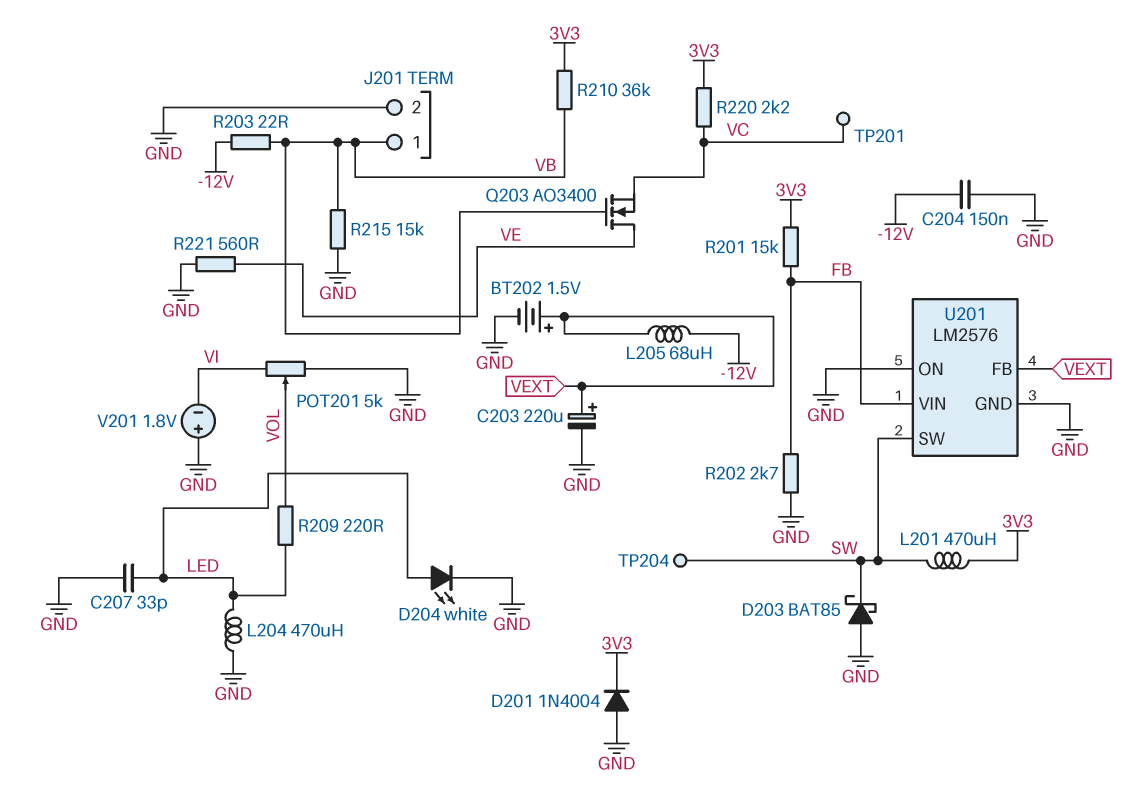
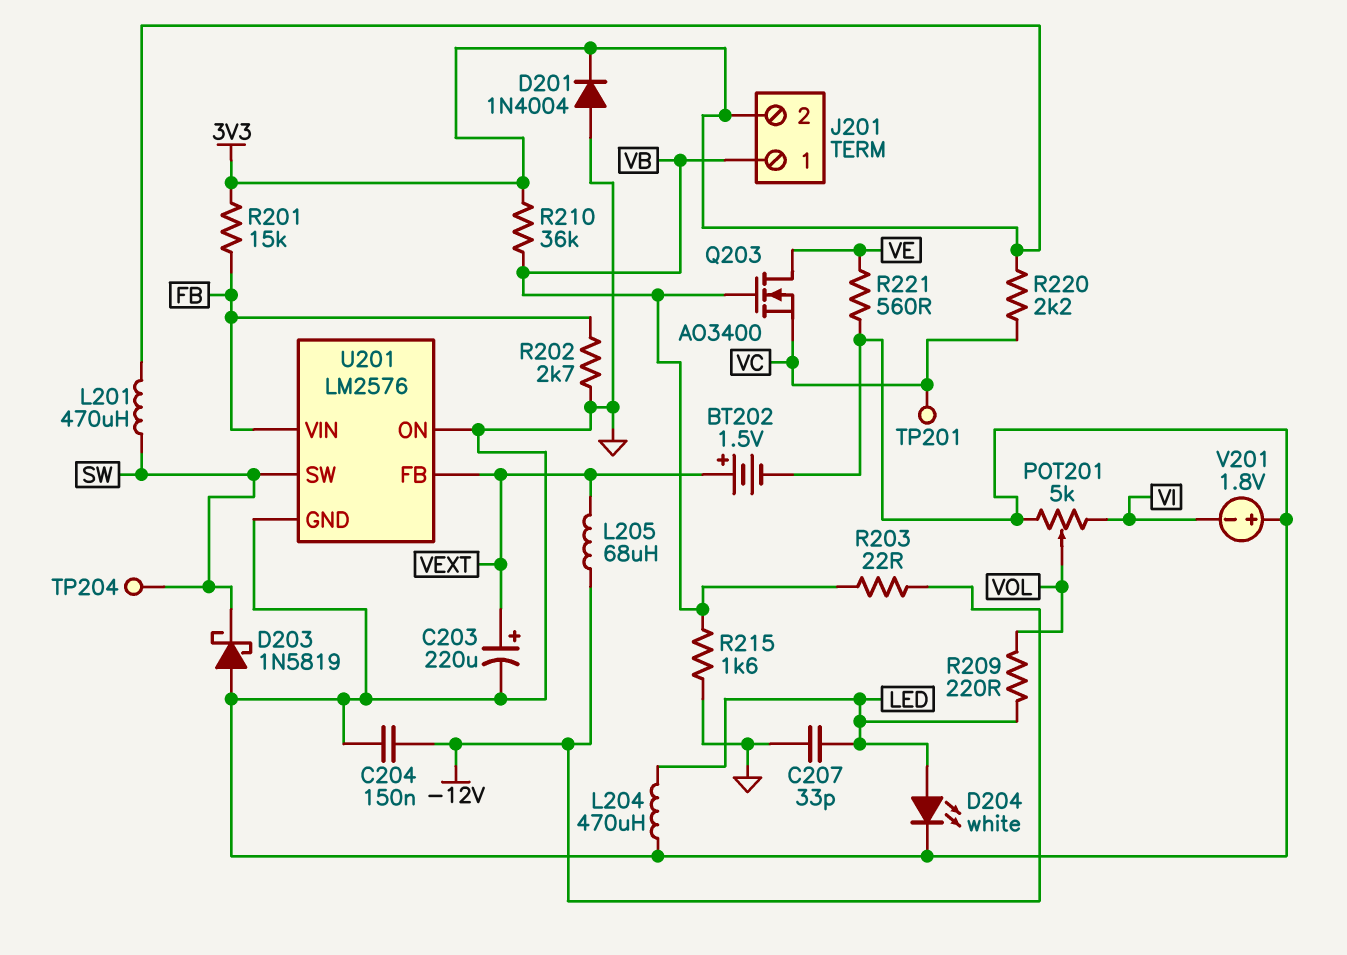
D203: schottky BAT85 (A GND, K SW) -> schottky 1N5819 (A GND, K SW)
J201 pin 2: GND -> 3V3
R215: 15k (GND, VB) -> 1.6k (GND, VB)

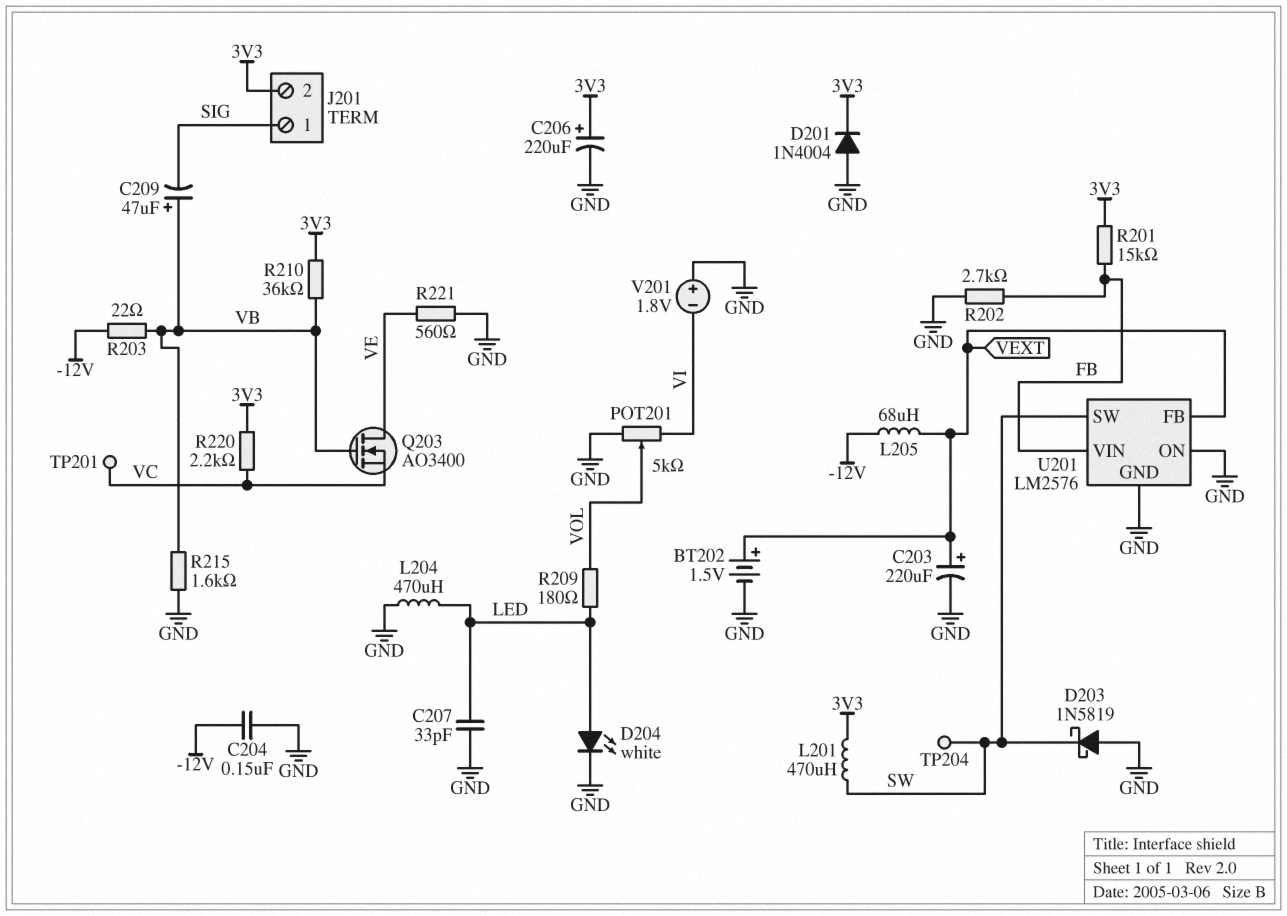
C206: none -> 220uF (plus 3V3, minus GND)
C209: none -> 47uF (plus VB, minus SIG)
J201 pin 1: VB -> SIG
R209: 220 (LED, VOL) -> 180 (LED, VOL)

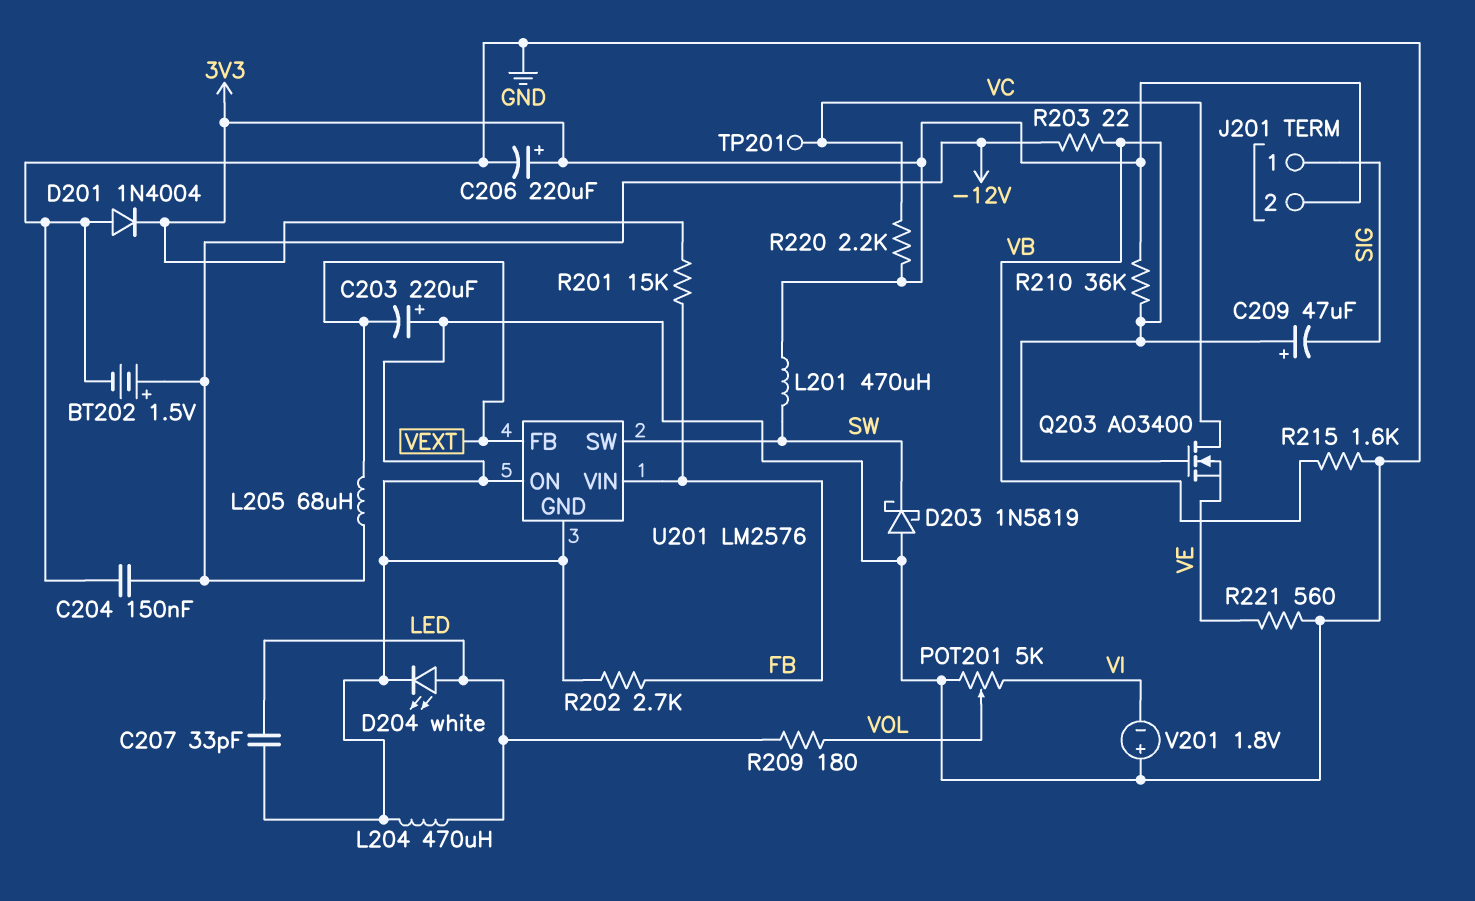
BT202: 1.5V (plus VEXT, minus GND) -> 1.5V (plus -12V, minus GND)
C203: 220uF (plus VEXT, minus GND) -> 220uF (plus GND, minus VEXT)
Q203: NMOS AO3400 (G VB, D VE, S VC) -> NMOS AO3400 (G VB, D VC, S VE)
TP204: test point (SW) -> none

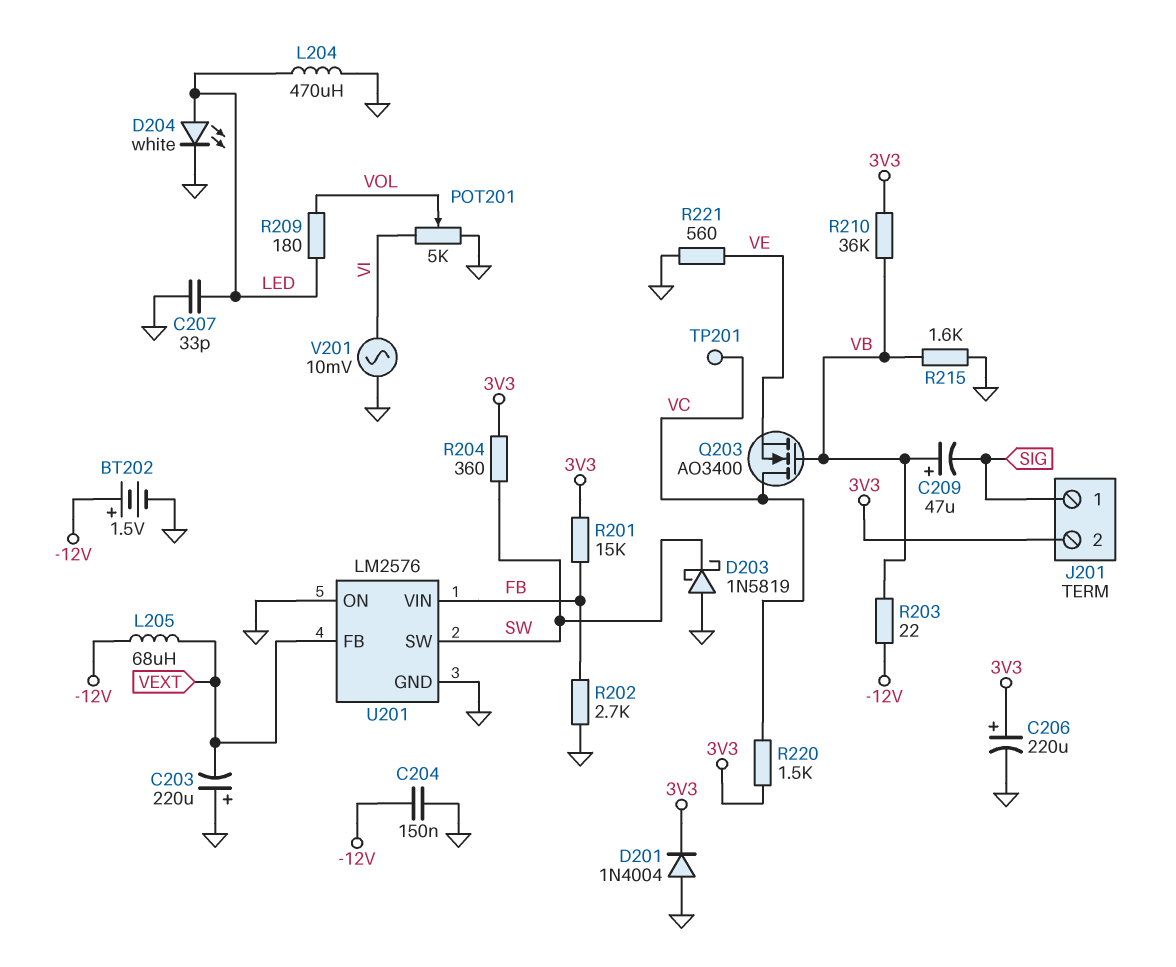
L201: 470uH (3V3, SW) -> none
R204: none -> 360 (3V3, SW)
R220: 2.2k (3V3, VC) -> 1.5k (3V3, VC)
V201: 1.8V (plus GND, minus VI) -> AC 10mV (GND, VI)

